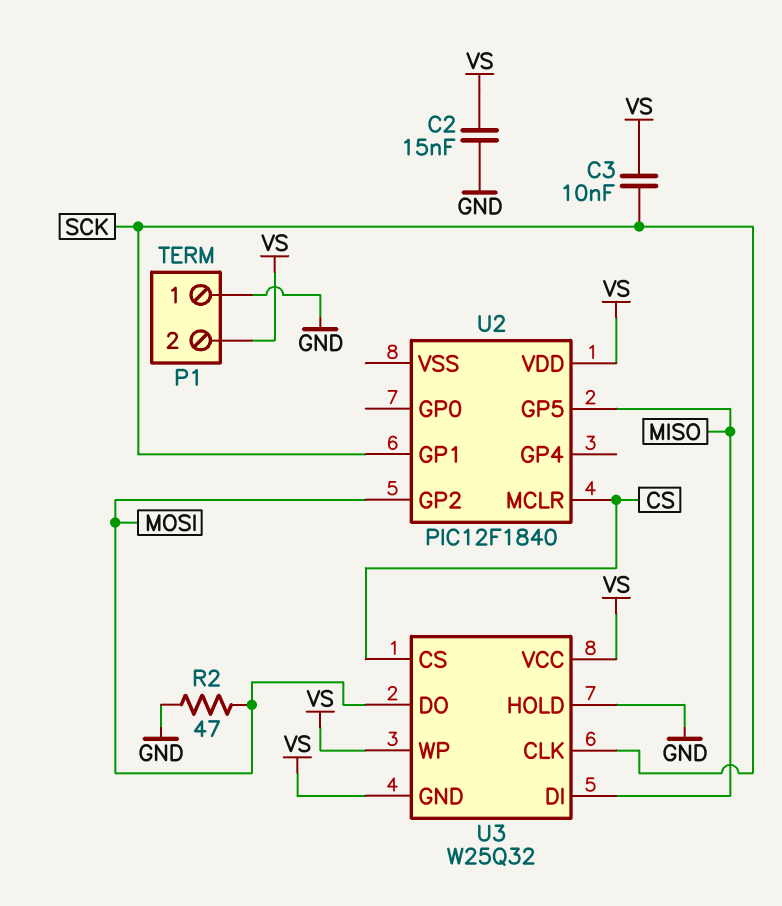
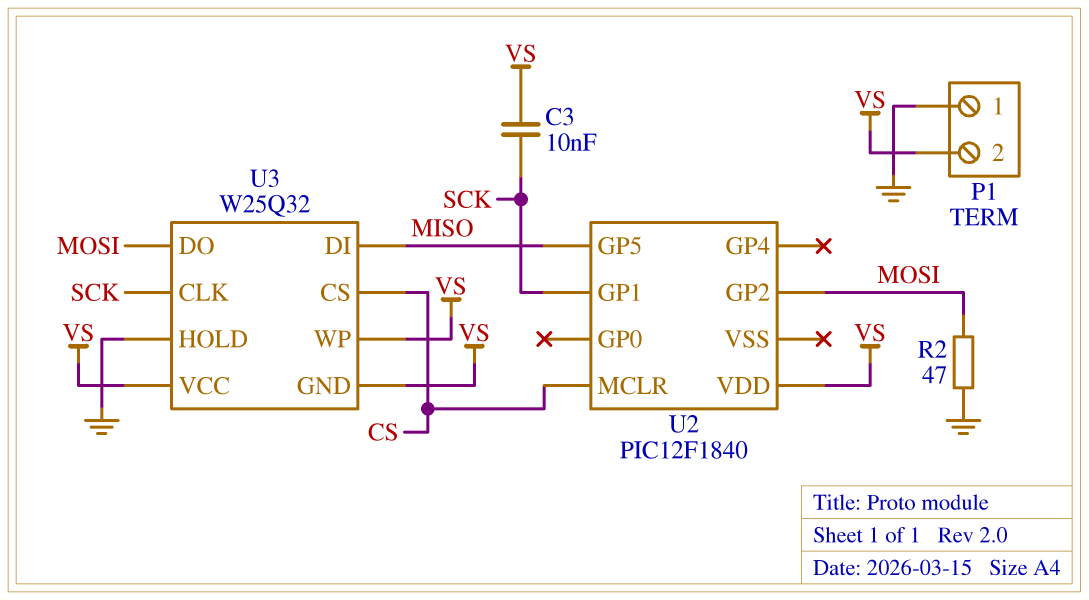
C2: 15nF (GND, VS) -> none

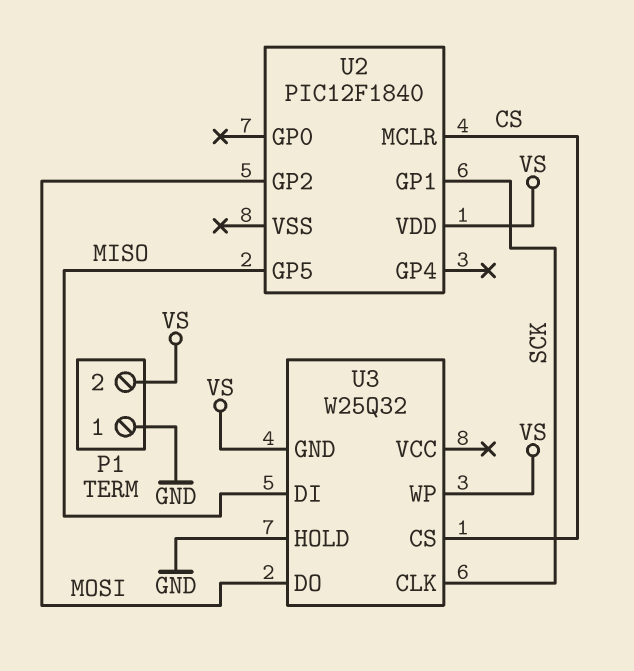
C3: 10nF (SCK, VS) -> none
R2: 47 (GND, MOSI) -> none
U3 pin VCC: VS -> none

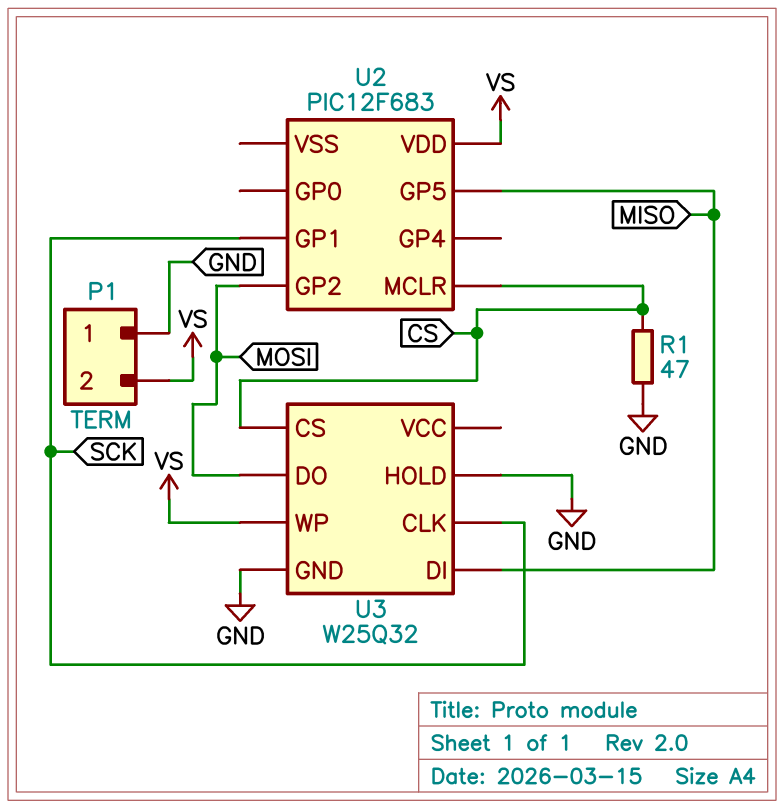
R1: none -> 47 (CS, GND)
U2: PIC12F1840 -> PIC12F683
U3 pin GND: VS -> GND

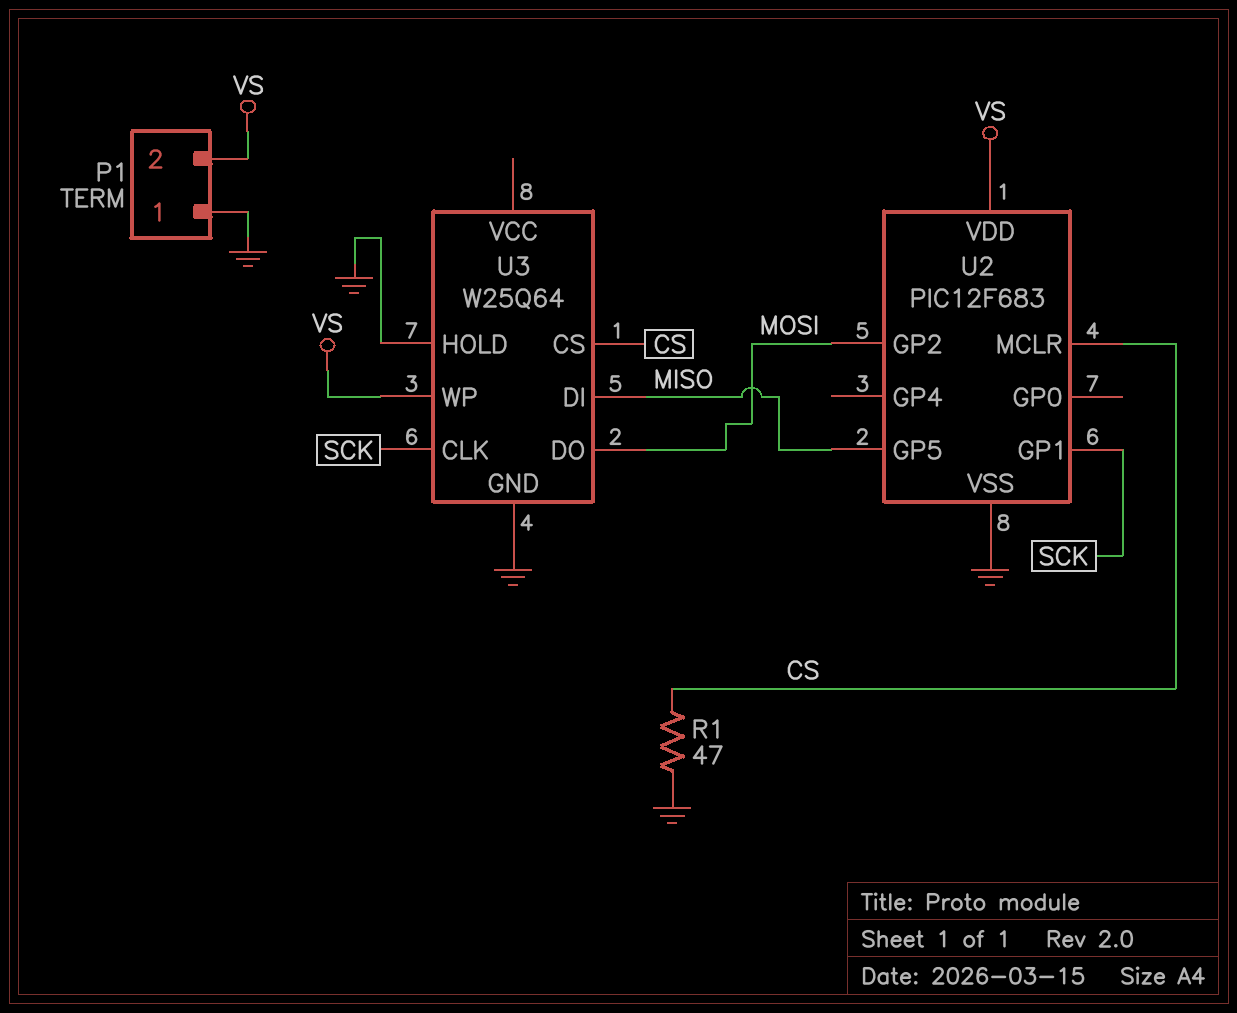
U2 pin VSS: none -> GND
U3: W25Q32 -> W25Q64

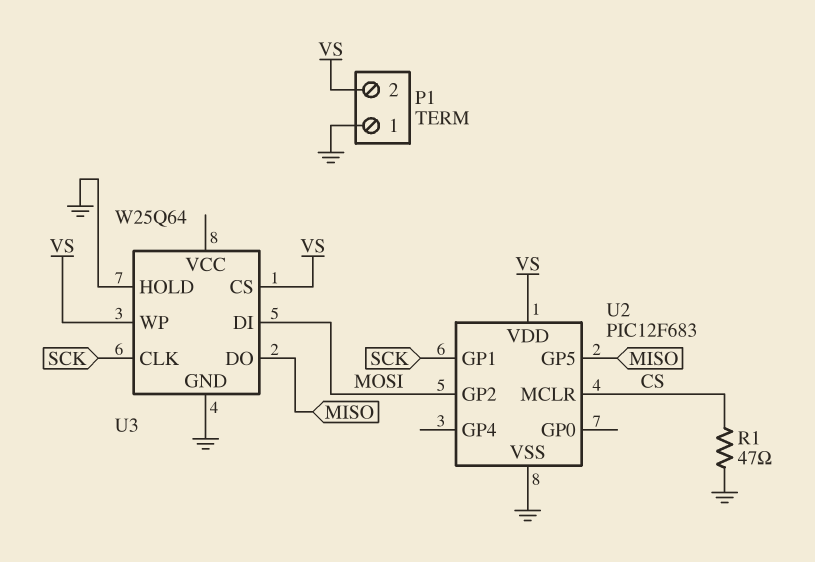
U3 pin CS: CS -> VS
U3 pin DI: MISO -> MOSI
U3 pin DO: MOSI -> MISO

